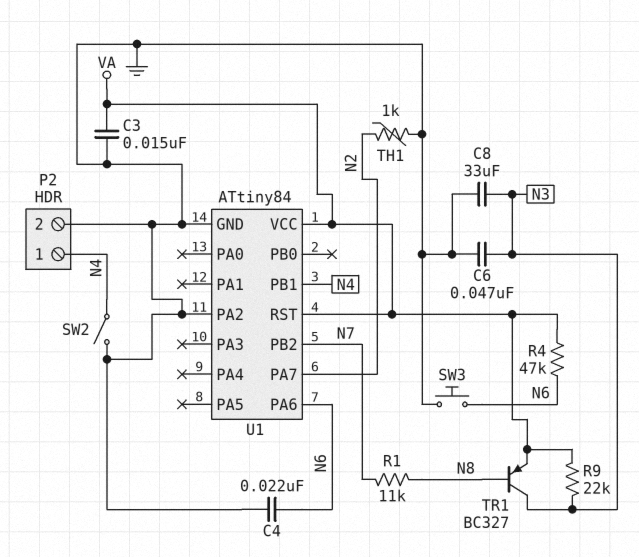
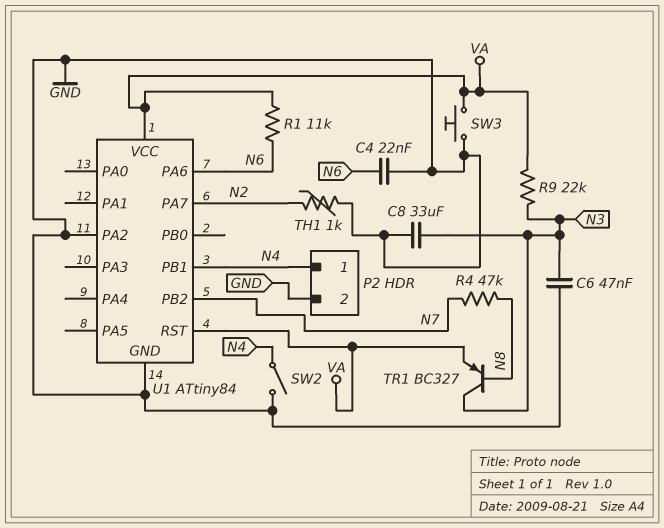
C3: 15nF (GND, VA) -> none
R1: 11k (N7, N8) -> 11k (N6, VA)
R4: 47k (N6, VA) -> 47k (N7, N8)
SW3: button (GND, N6) -> button (GND, VA)

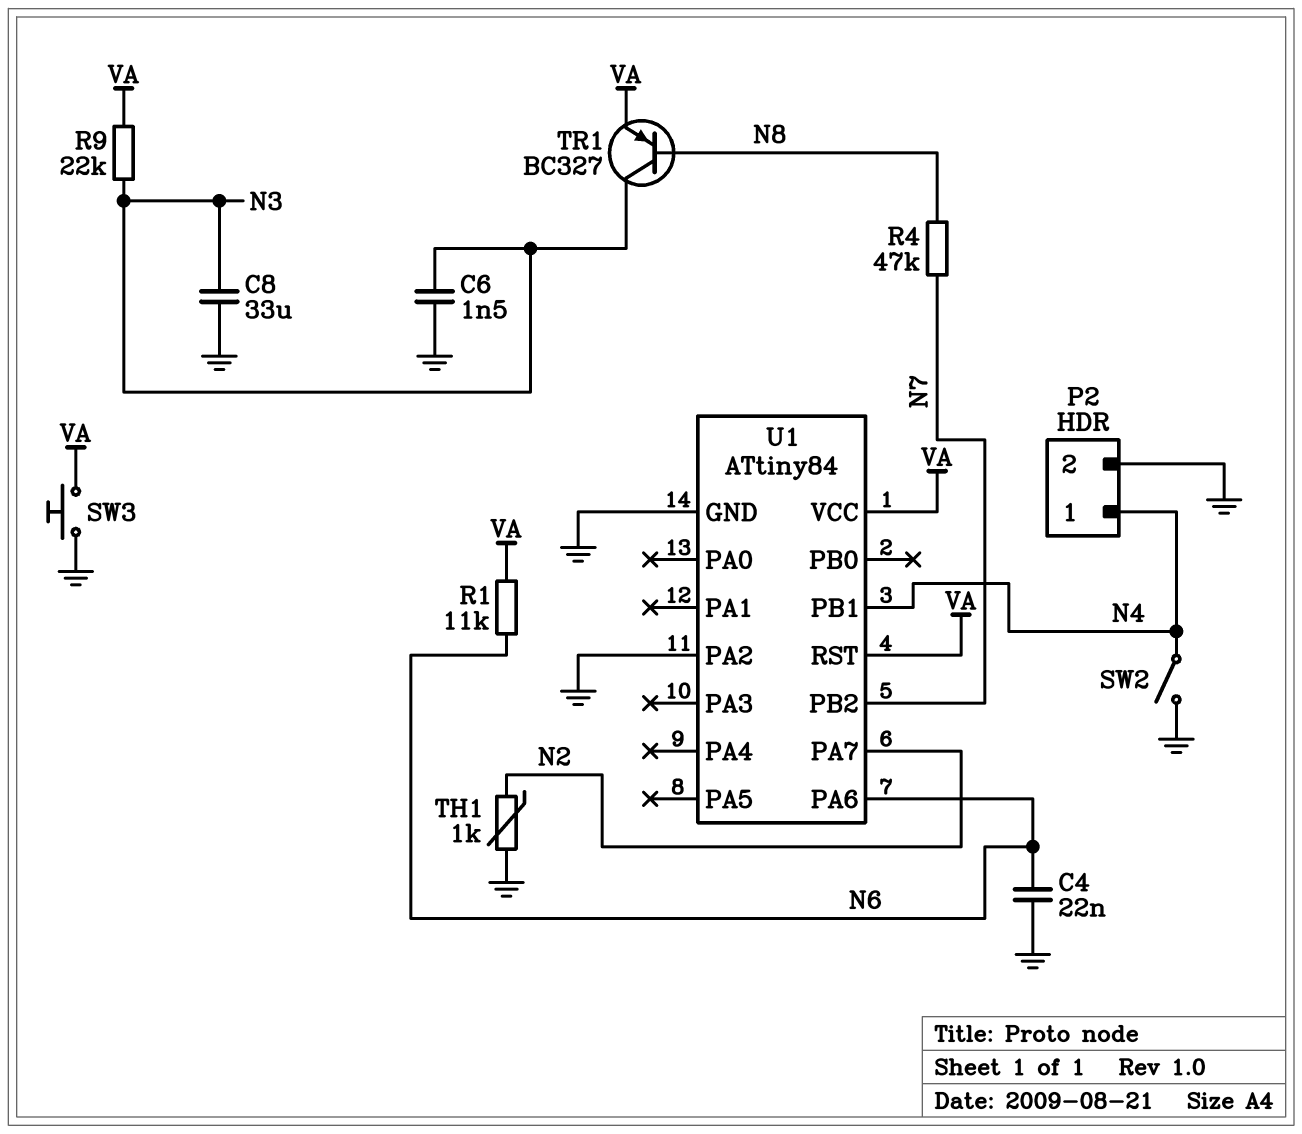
C6: 47nF (GND, N3) -> 1.5nF (GND, N3)

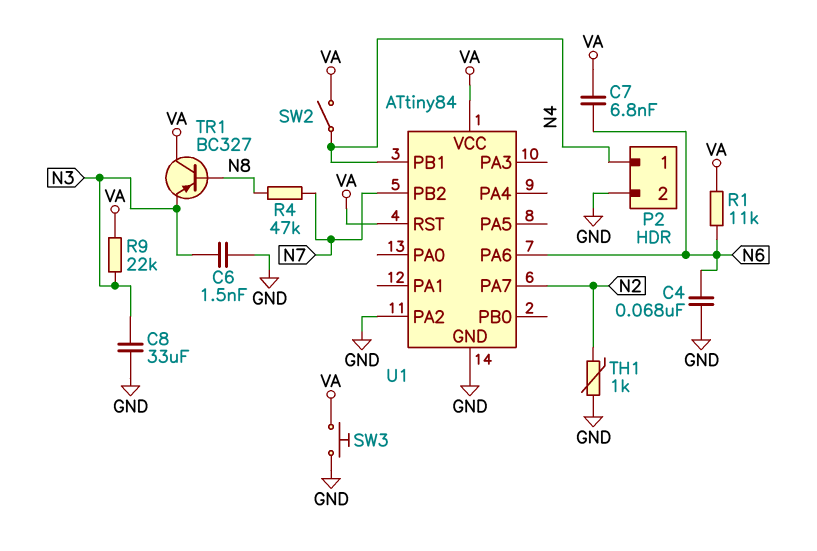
C4: 22nF (GND, N6) -> 68nF (GND, N6)
C7: none -> 6.8nF (N6, VA)
SW2: switch (GND, N4) -> switch (N4, VA)
TR1: PNP BC327 (B N8, C N3, E VA) -> PNP BC327 (B N8, C VA, E N3)

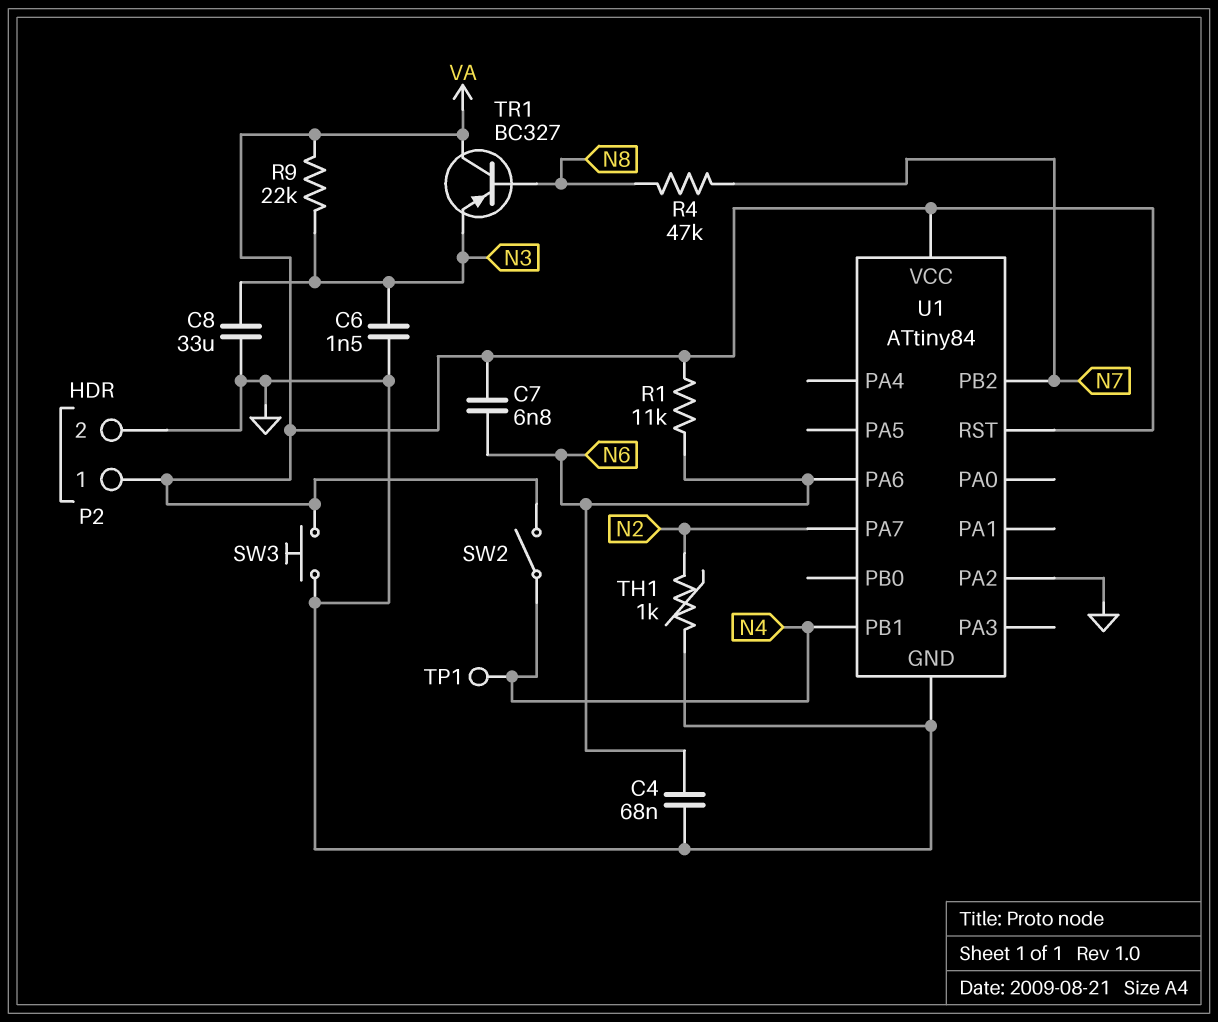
P2 pin 1: N4 -> VA
TP1: none -> test point (N4)

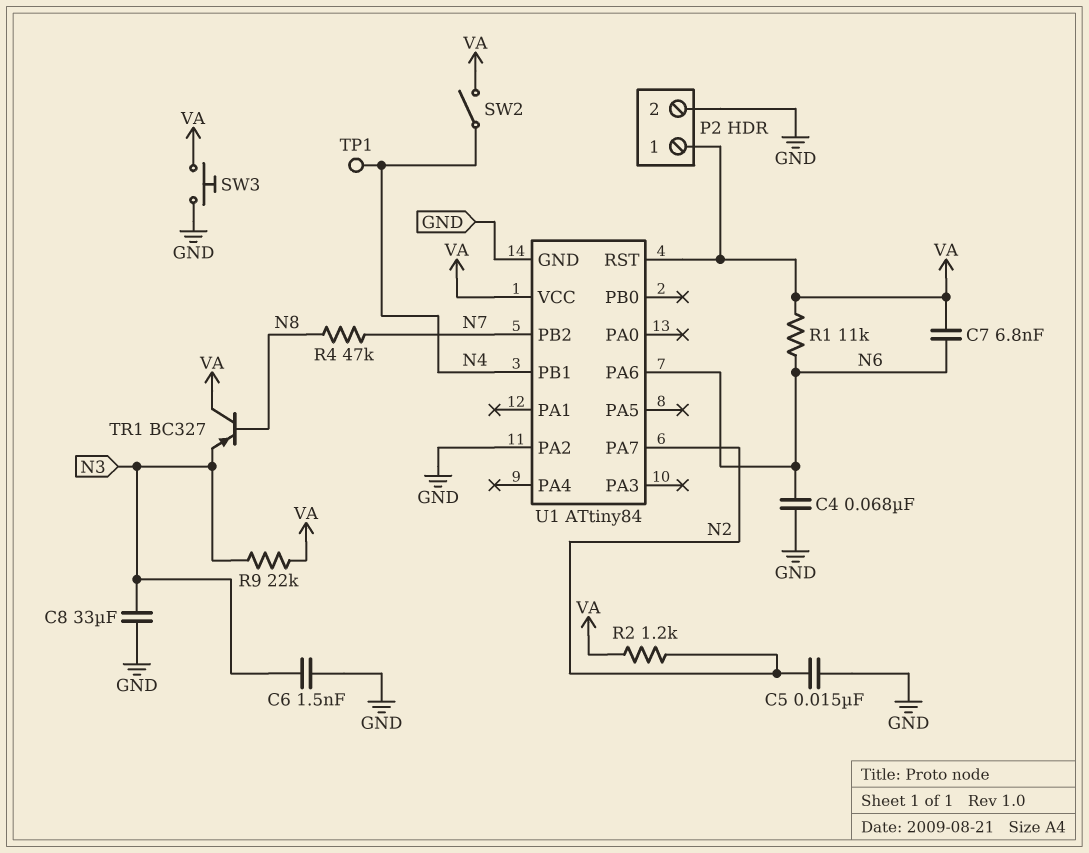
C5: none -> 15nF (GND, N2)
R2: none -> 1.2k (N2, VA)
TH1: 1k (GND, N2) -> none

